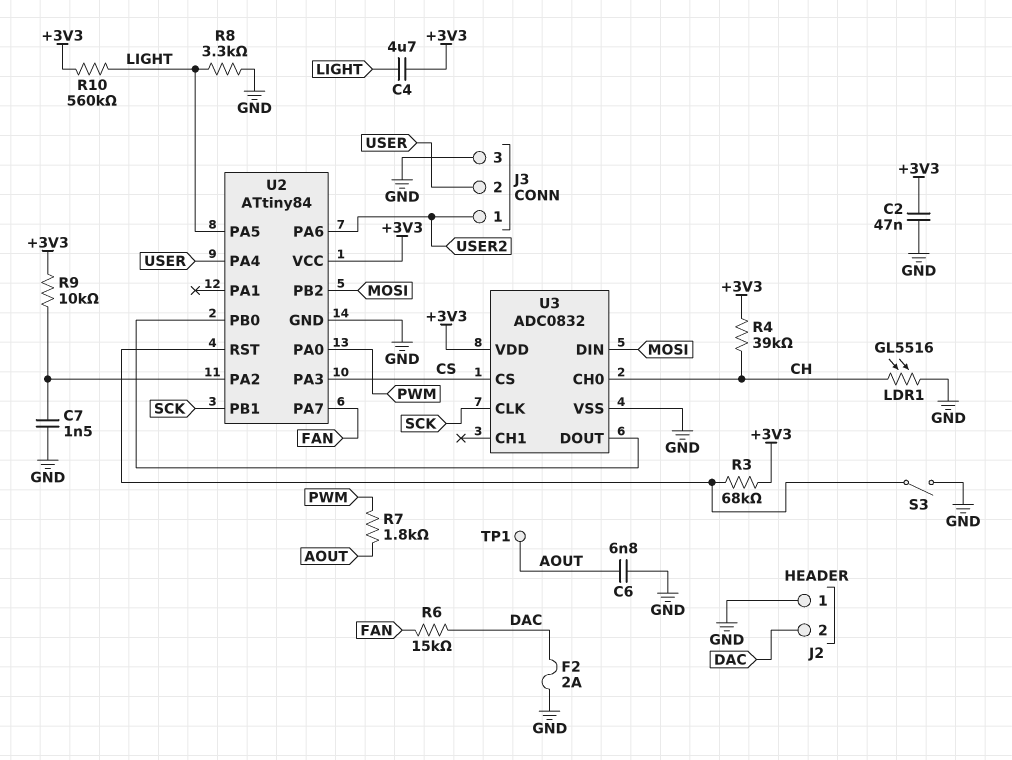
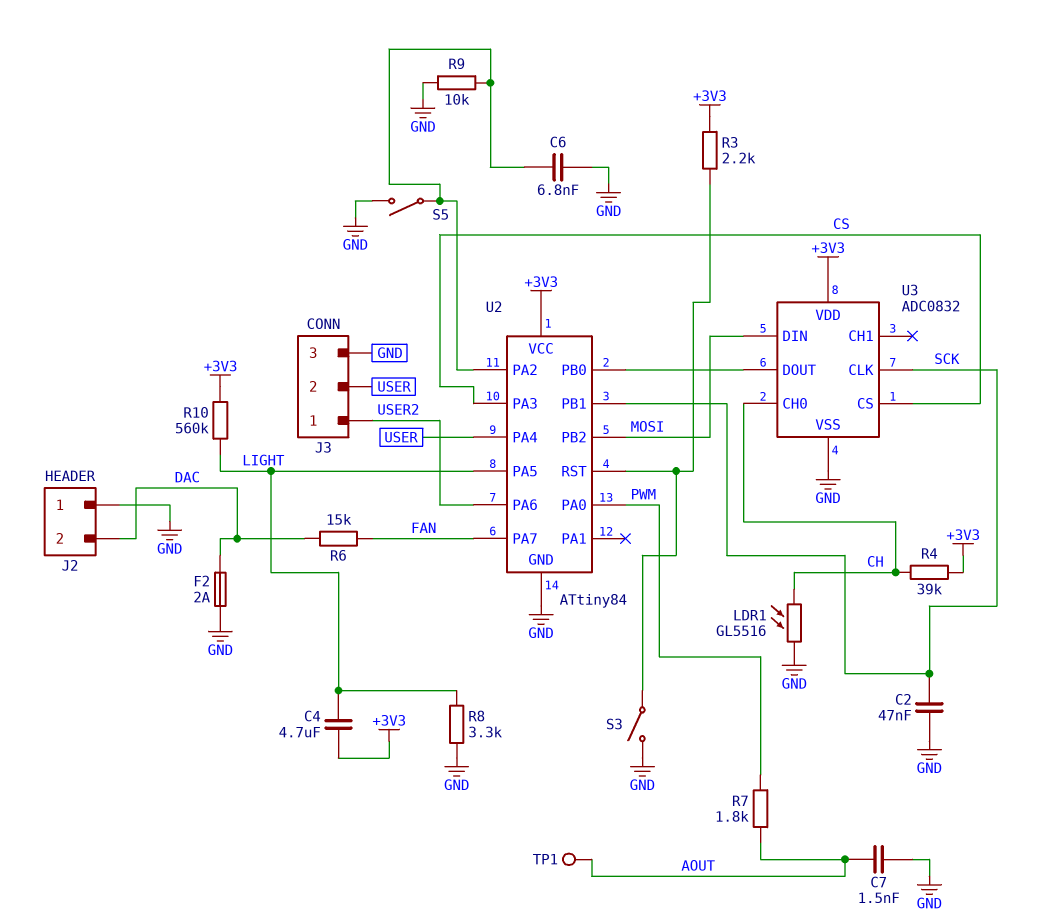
C2: 47nF (+3V3, GND) -> 47nF (GND, SCK)
C6: 6.8nF (AOUT, GND) -> 6.8nF (GND, U2/PA2)
C7: 1.5nF (GND, U2/PA2) -> 1.5nF (AOUT, GND)
R3: 68k (+3V3, U2/RST) -> 2.2k (+3V3, U2/RST)
R9: 10k (+3V3, U2/PA2) -> 10k (GND, U2/PA2)
S5: none -> switch (GND, U2/PA2)

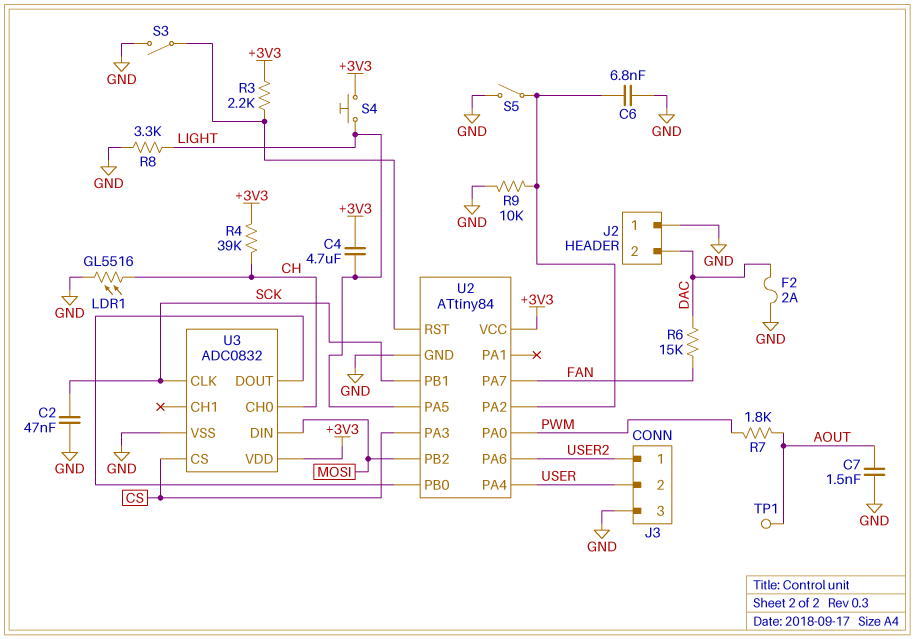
R10: 560k (+3V3, LIGHT) -> none
S4: none -> button (+3V3, LIGHT)

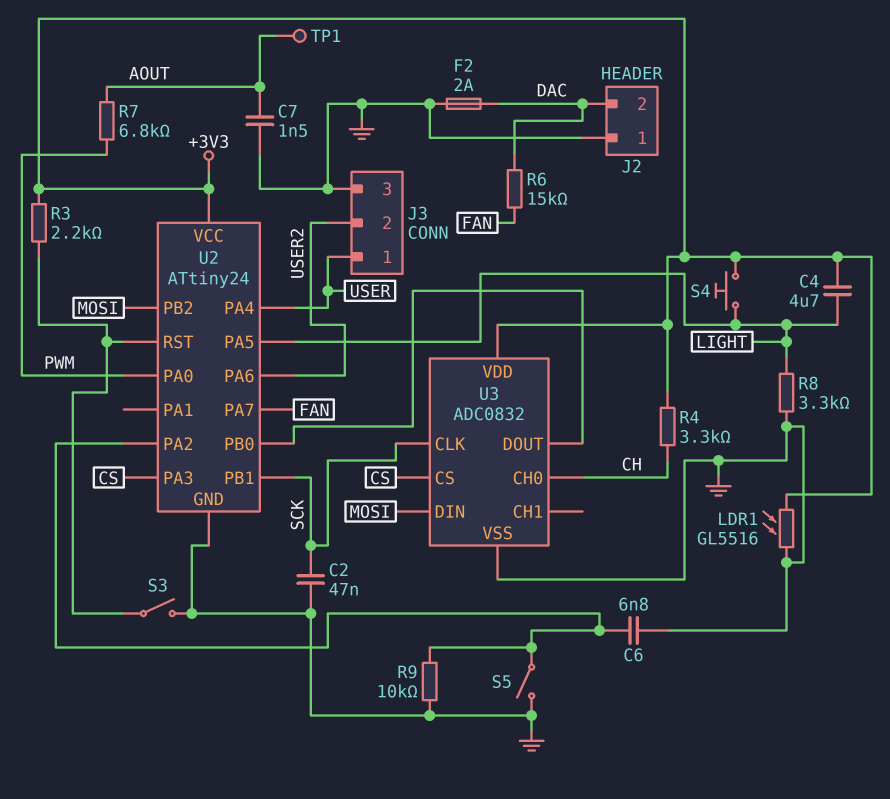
J3 pin 1: USER2 -> USER
J3 pin 2: USER -> USER2
LDR1: GL5516 (CH, GND) -> GL5516 (+3V3, GND)
R4: 39k (+3V3, CH) -> 3.3k (+3V3, CH)
R7: 1.8k (AOUT, PWM) -> 6.8k (AOUT, PWM)
U2: ATtiny84 -> ATtiny24

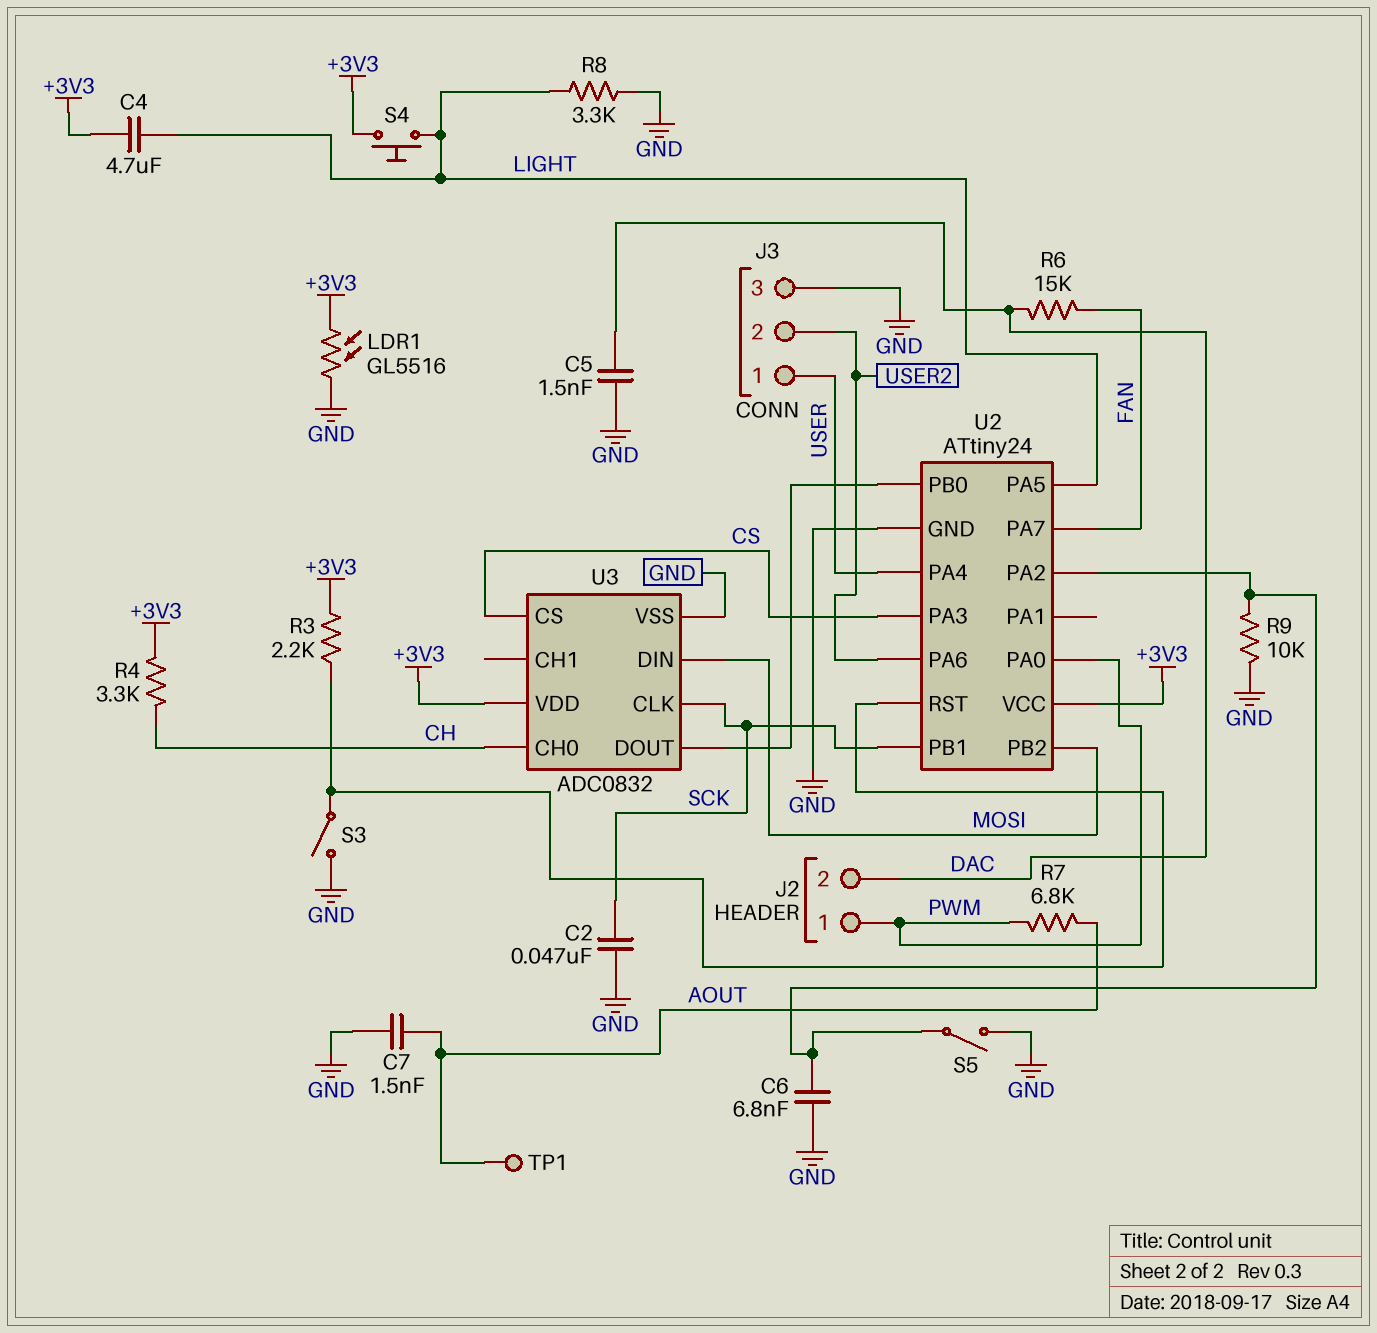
C5: none -> 1.5nF (DAC, GND)
F2: 2A (DAC, GND) -> none
J2 pin 1: GND -> PWM

